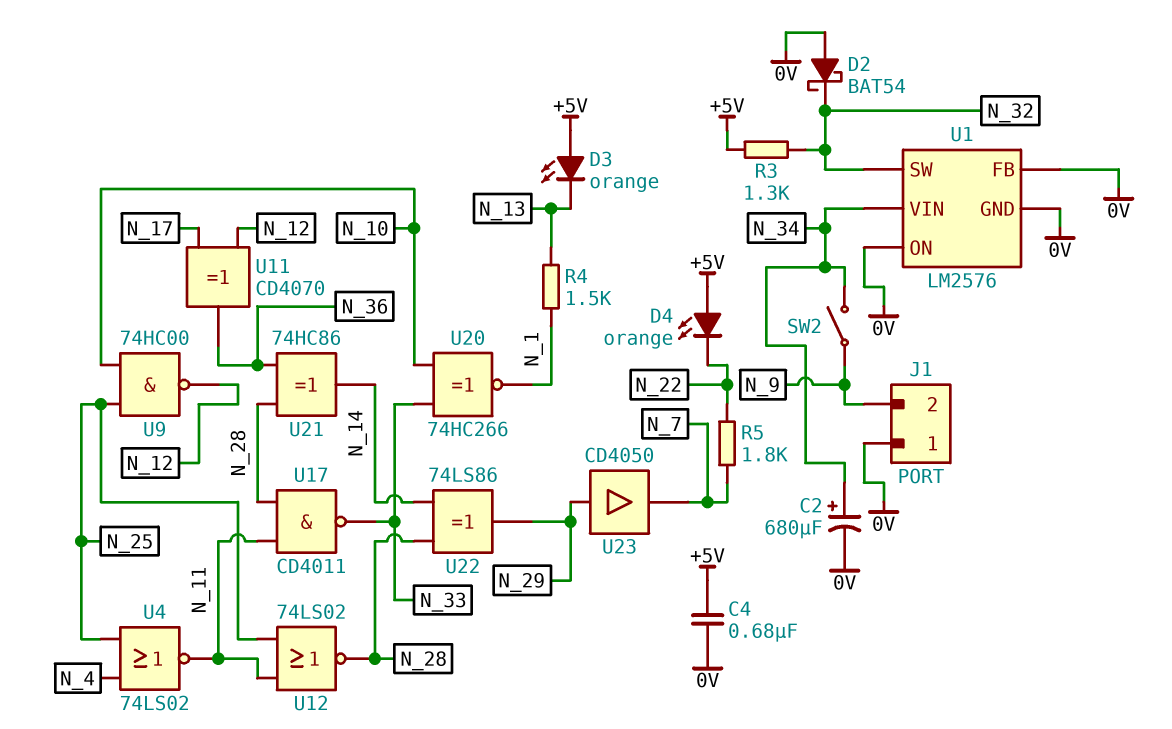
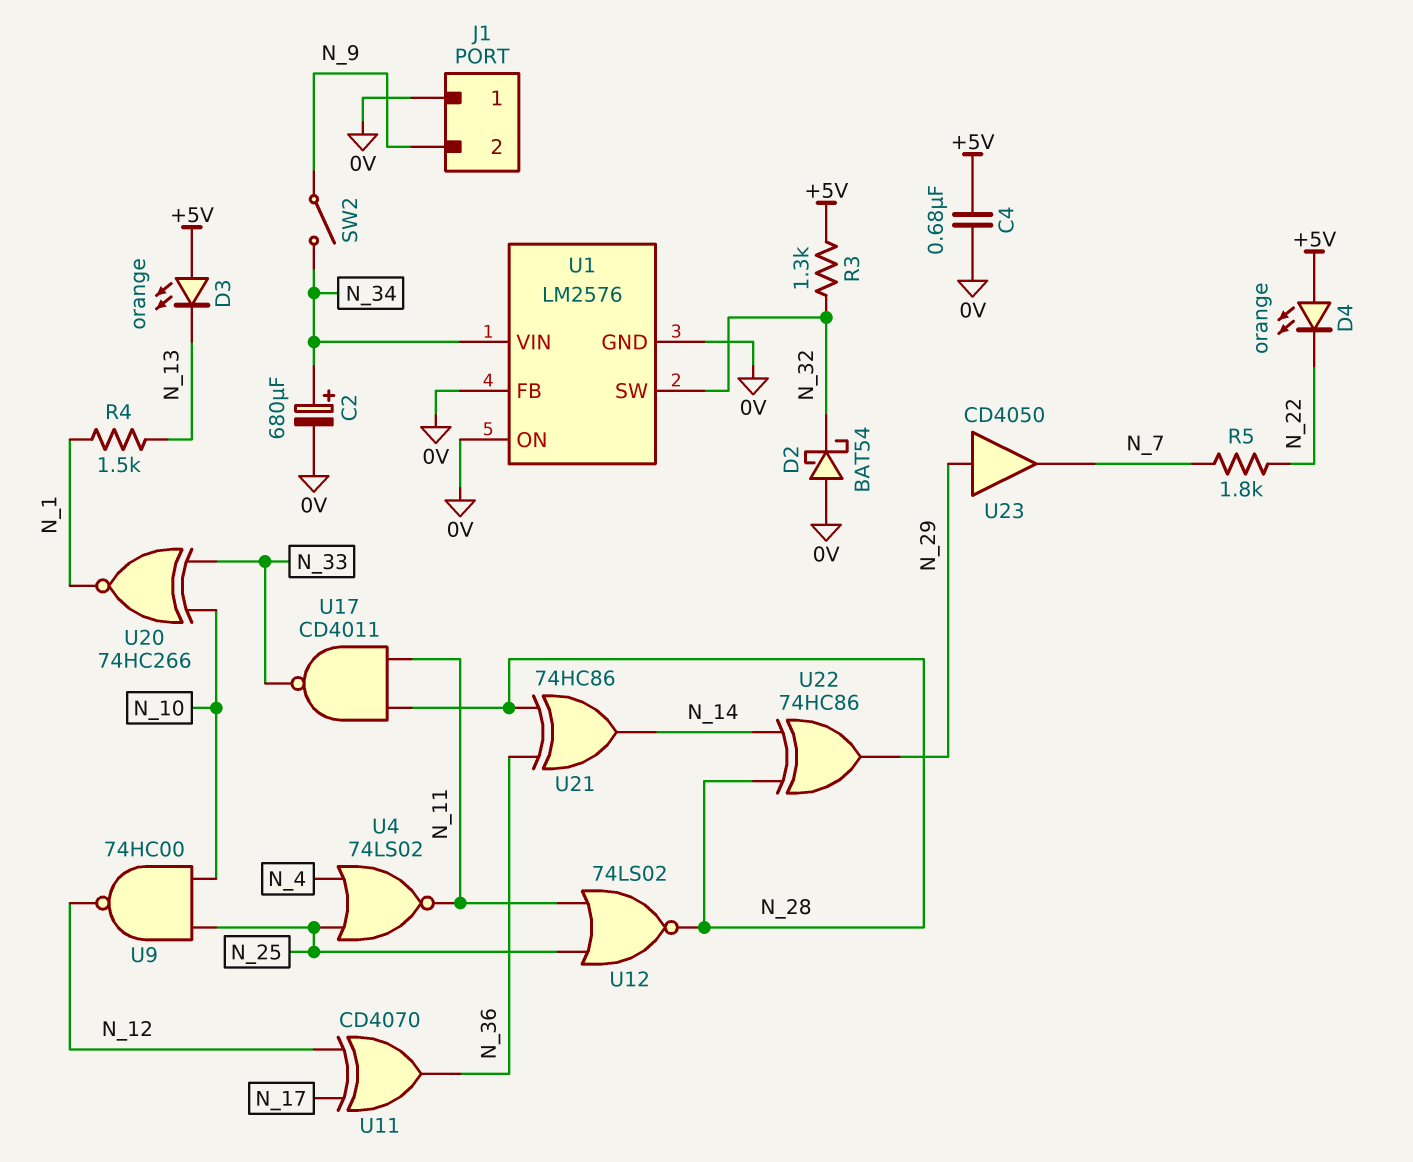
U22: XOR 74LS86 (in N_14, in N_28, out N_29) -> XOR 74HC86 (in N_14, in N_28, out N_29)

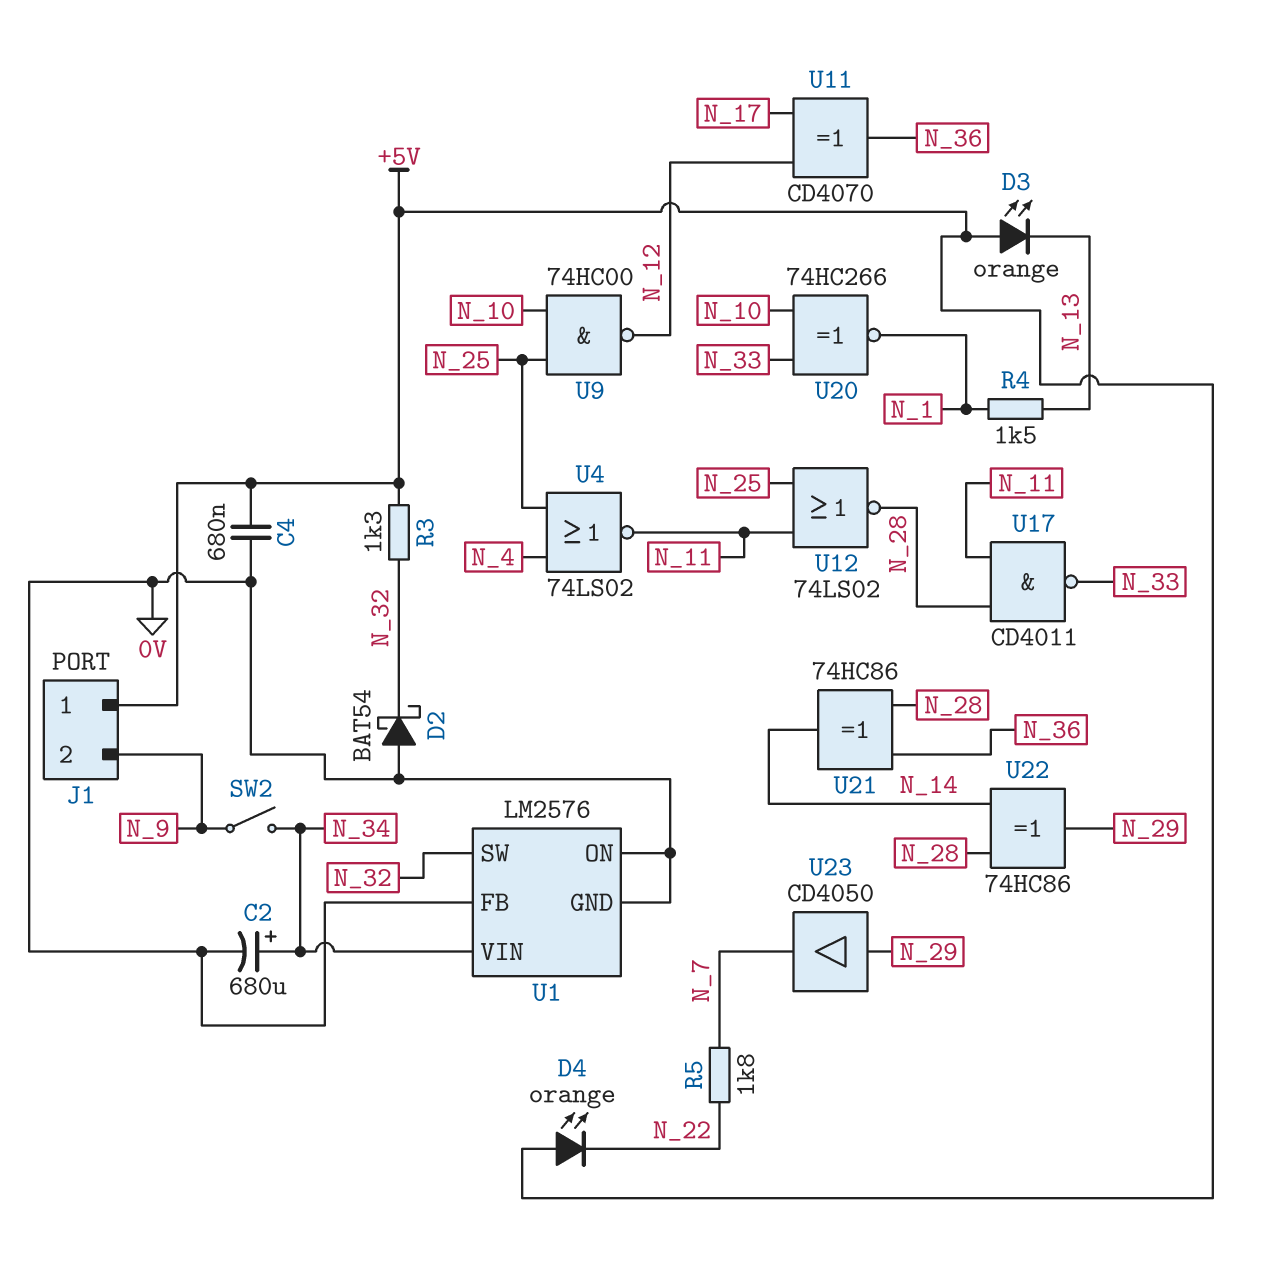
J1 pin 1: 0V -> +5V

